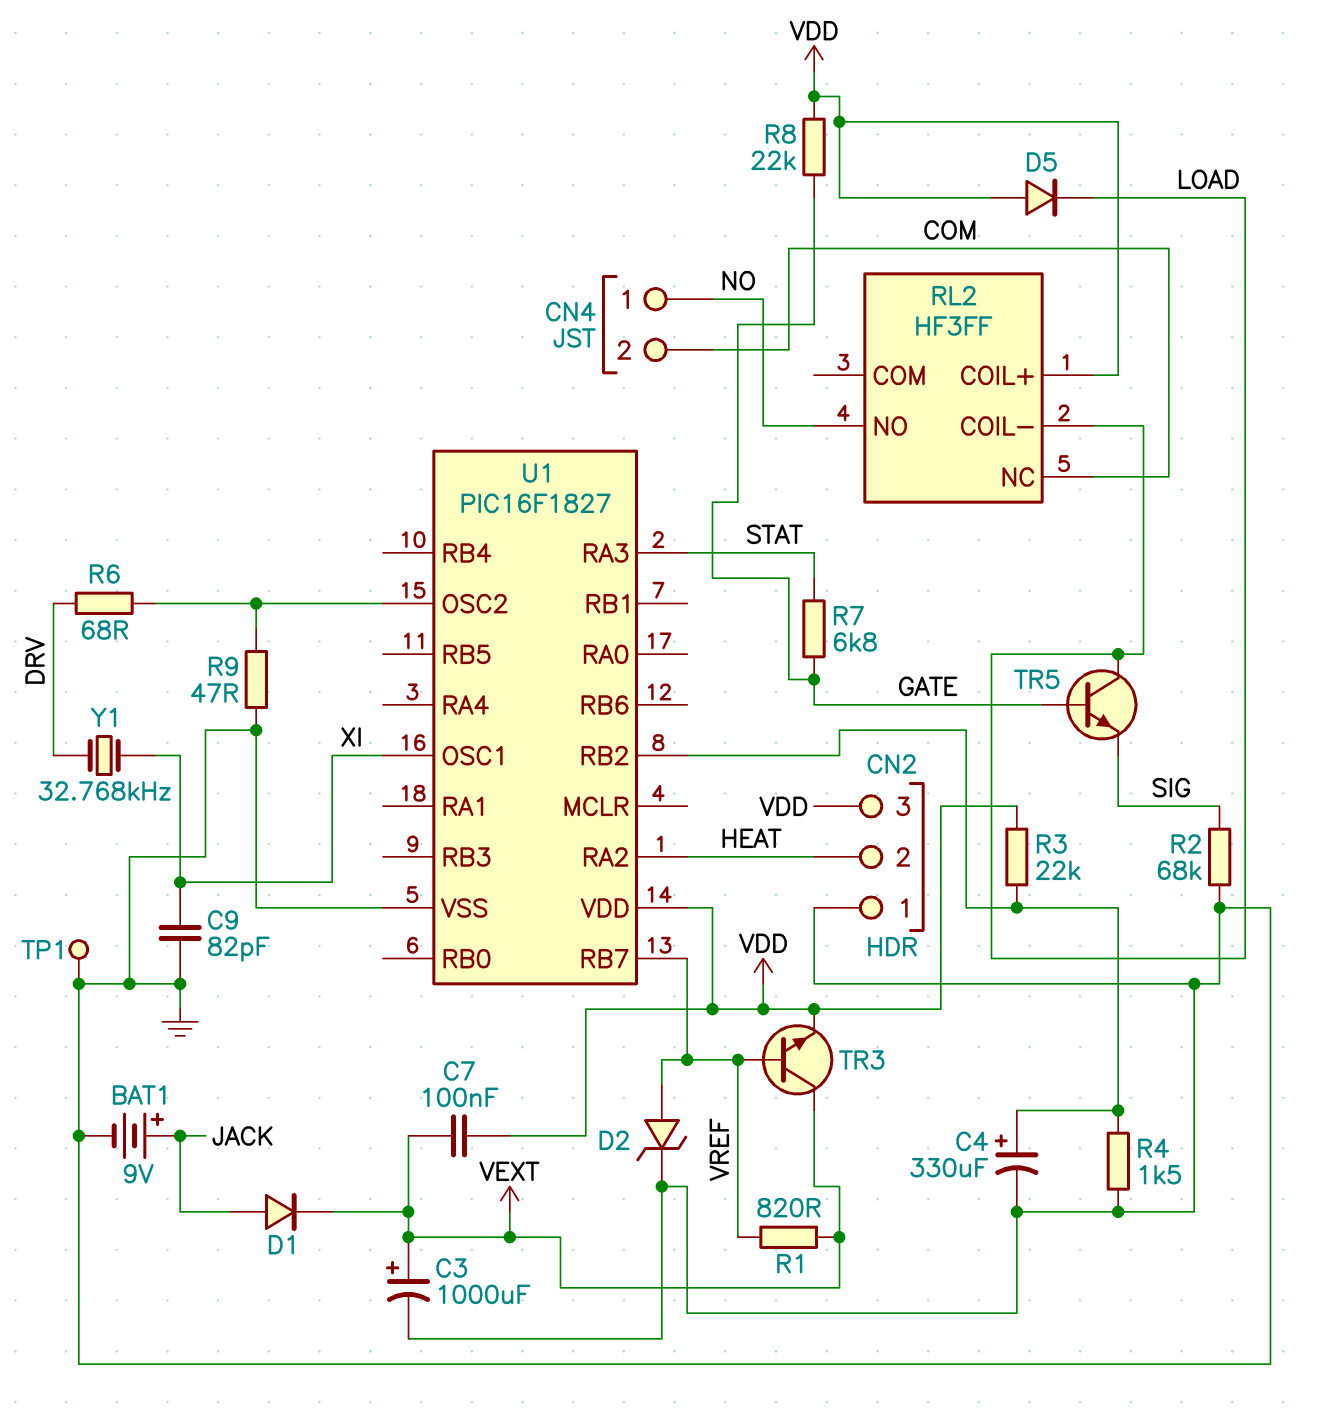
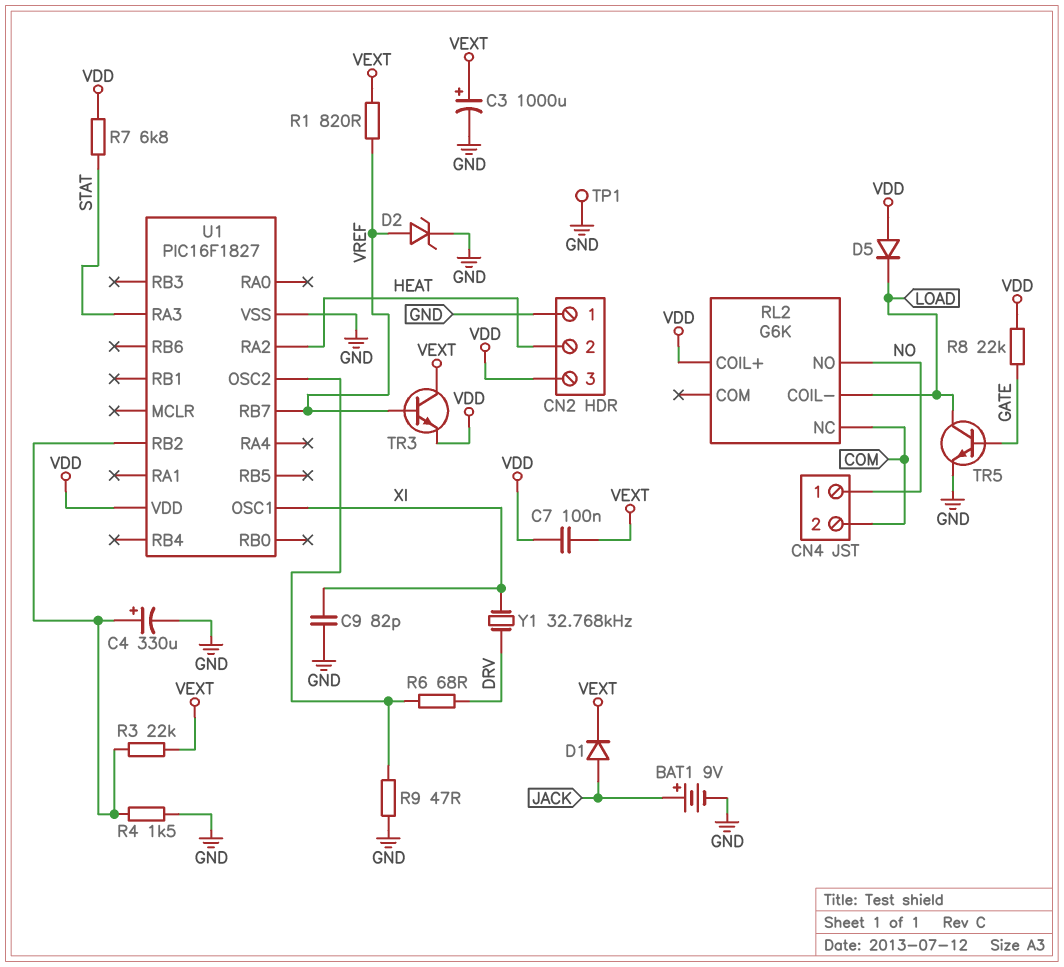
R2: 68k (GND, SIG) -> none
R3: 22k (U1/RB2, VDD) -> 22k (U1/RB2, VEXT)
R7: 6.8k (GATE, STAT) -> 6.8k (STAT, VDD)
RL2: HF3FF -> G6K
TR5: NPN (B GATE, C LOAD, E SIG) -> NPN (B GATE, C LOAD, E GND)

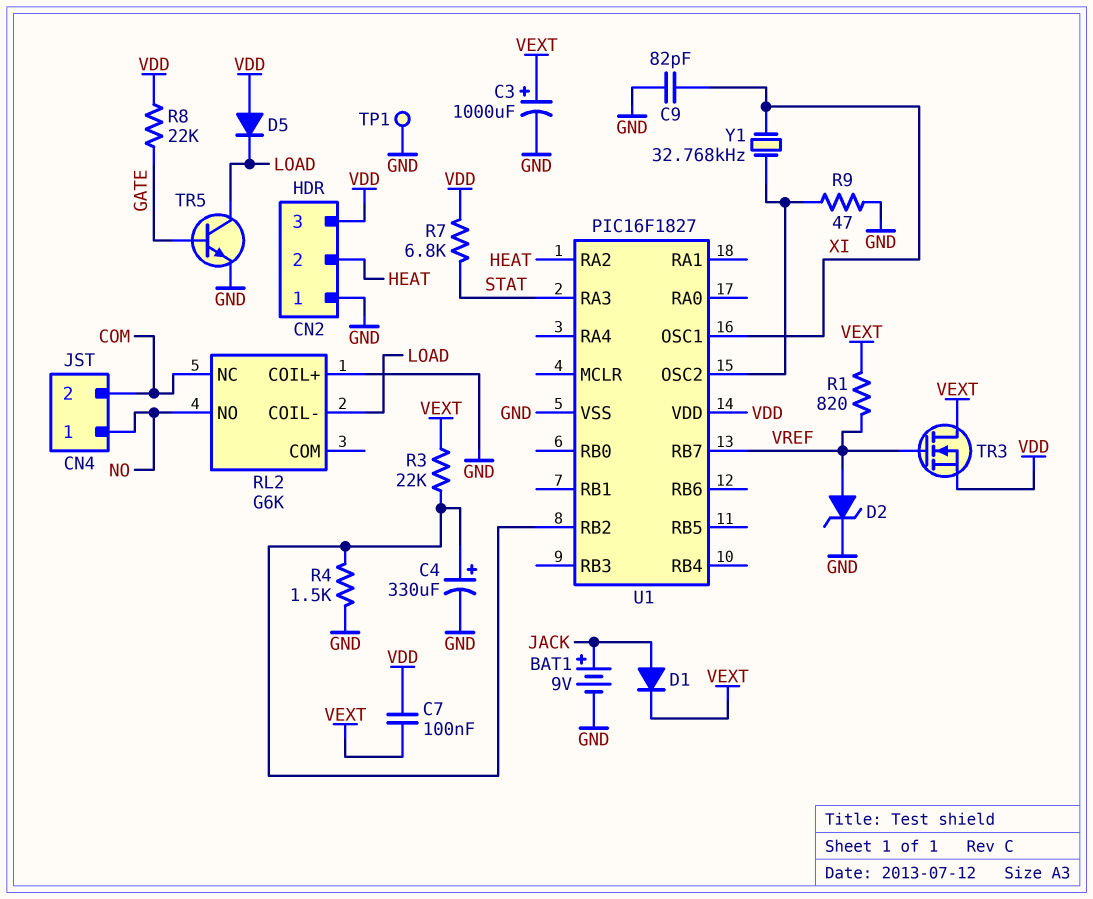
R6: 68 (DRV, U1/OSC2) -> none
RL2 pin COIL+: VDD -> GND
TR3: NPN (B VREF, C VEXT, E VDD) -> NMOS (G VREF, D VEXT, S VDD)
Y1: 32.768kHz (DRV, XI) -> 32.768kHz (U1/OSC2, XI)

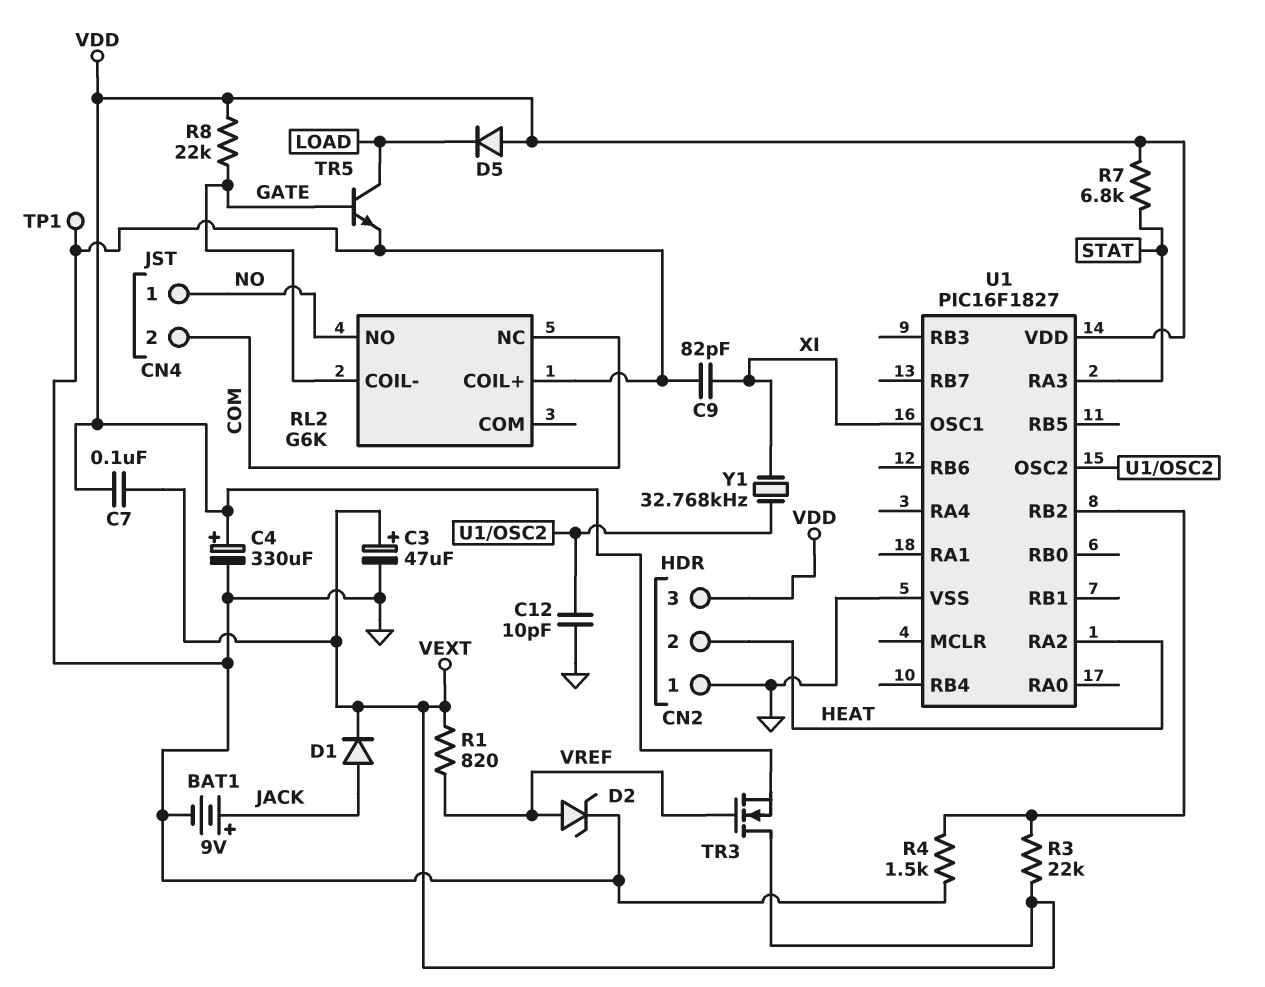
C3: 1000uF (plus VEXT, minus GND) -> 47uF (plus VEXT, minus GND)
C4: 330uF (plus U1/RB2, minus GND) -> 330uF (plus VDD, minus GND)
C12: none -> 10pF (GND, U1/OSC2)
R9: 47 (GND, U1/OSC2) -> none
RL2 pin COIL-: LOAD -> GATE
U1 pin RB7: VREF -> none

